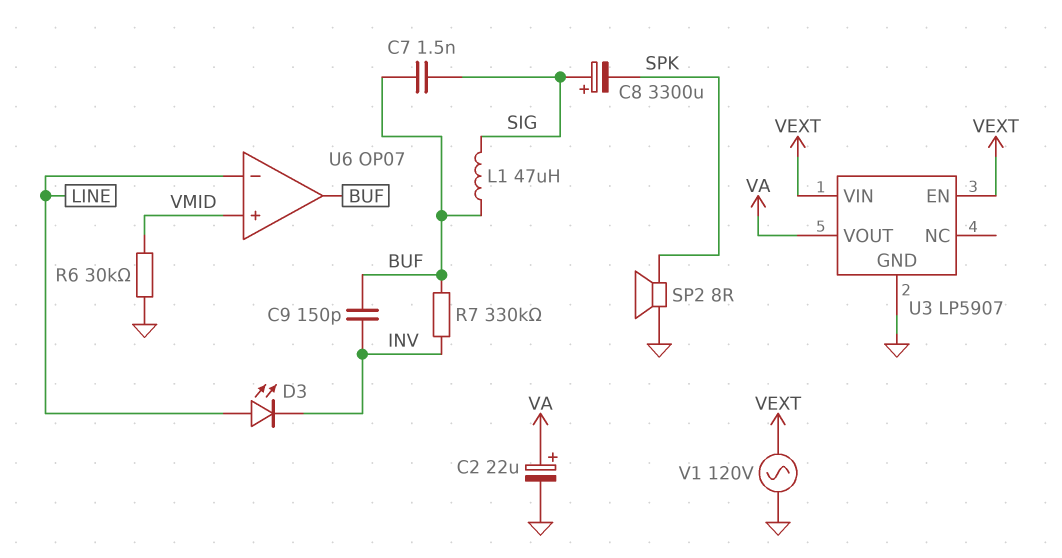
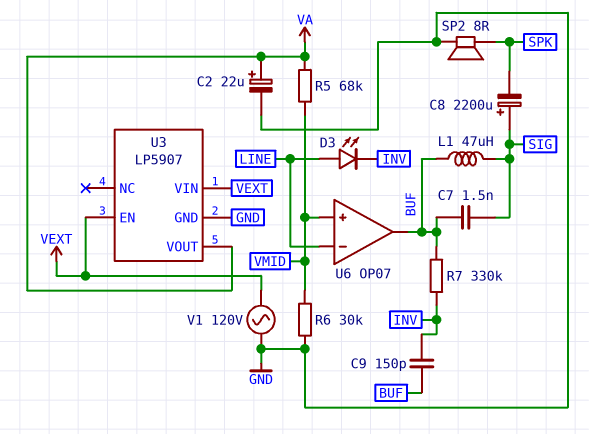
C8: 3300uF (plus SIG, minus SPK) -> 2200uF (plus SIG, minus SPK)
R5: none -> 68k (VA, VMID)

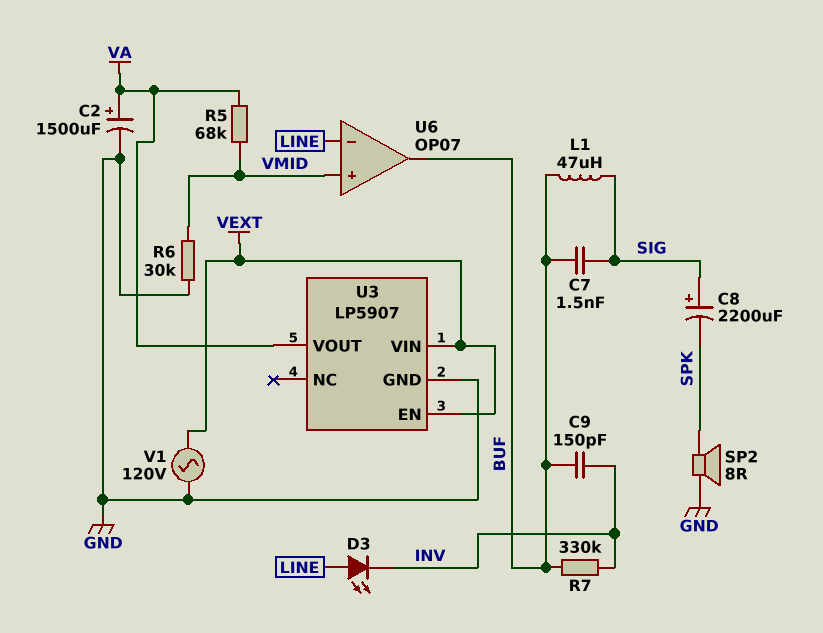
C2: 22uF (plus VA, minus GND) -> 1500uF (plus VA, minus GND)

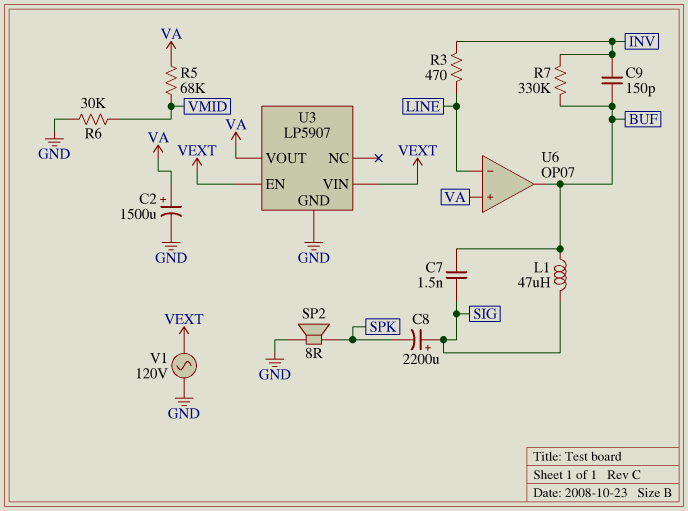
D3: LED (A LINE, K INV) -> none
R3: none -> 470 (INV, LINE)
U6 pin in+: VMID -> VA

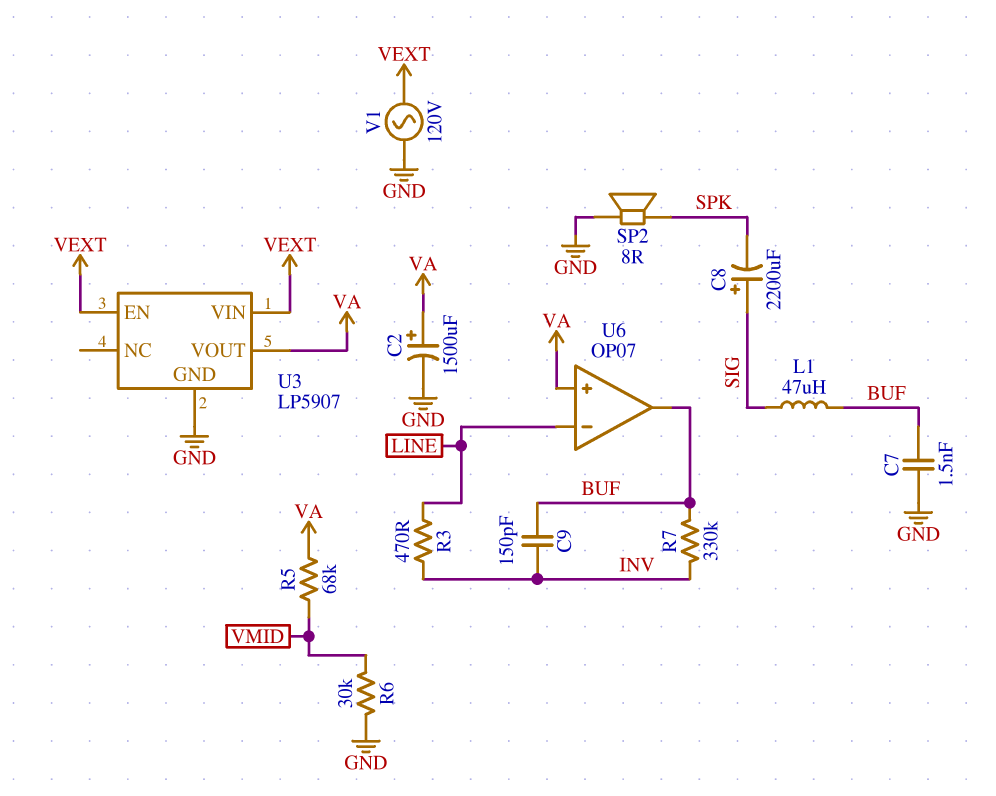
C7: 1.5nF (BUF, SIG) -> 1.5nF (BUF, GND)

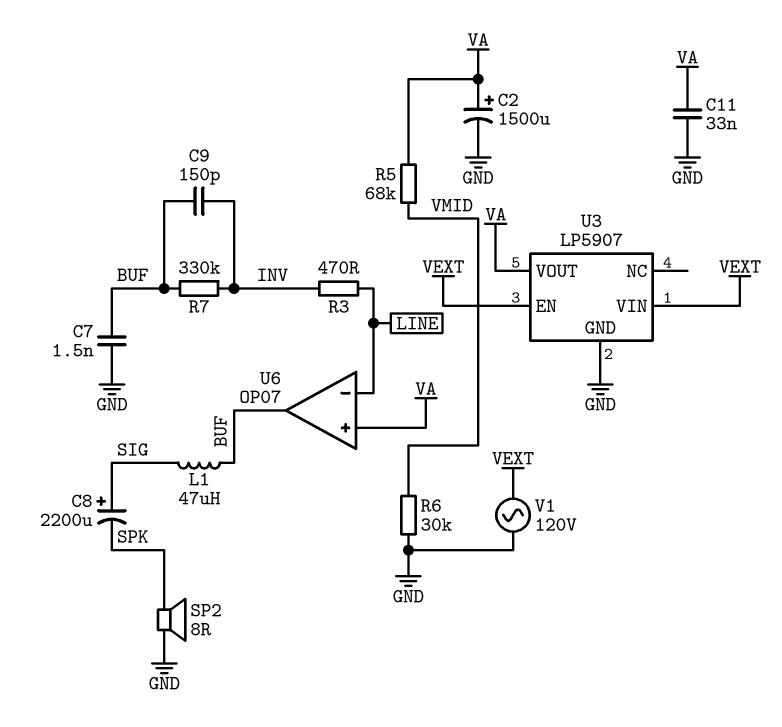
C11: none -> 33nF (GND, VA)

